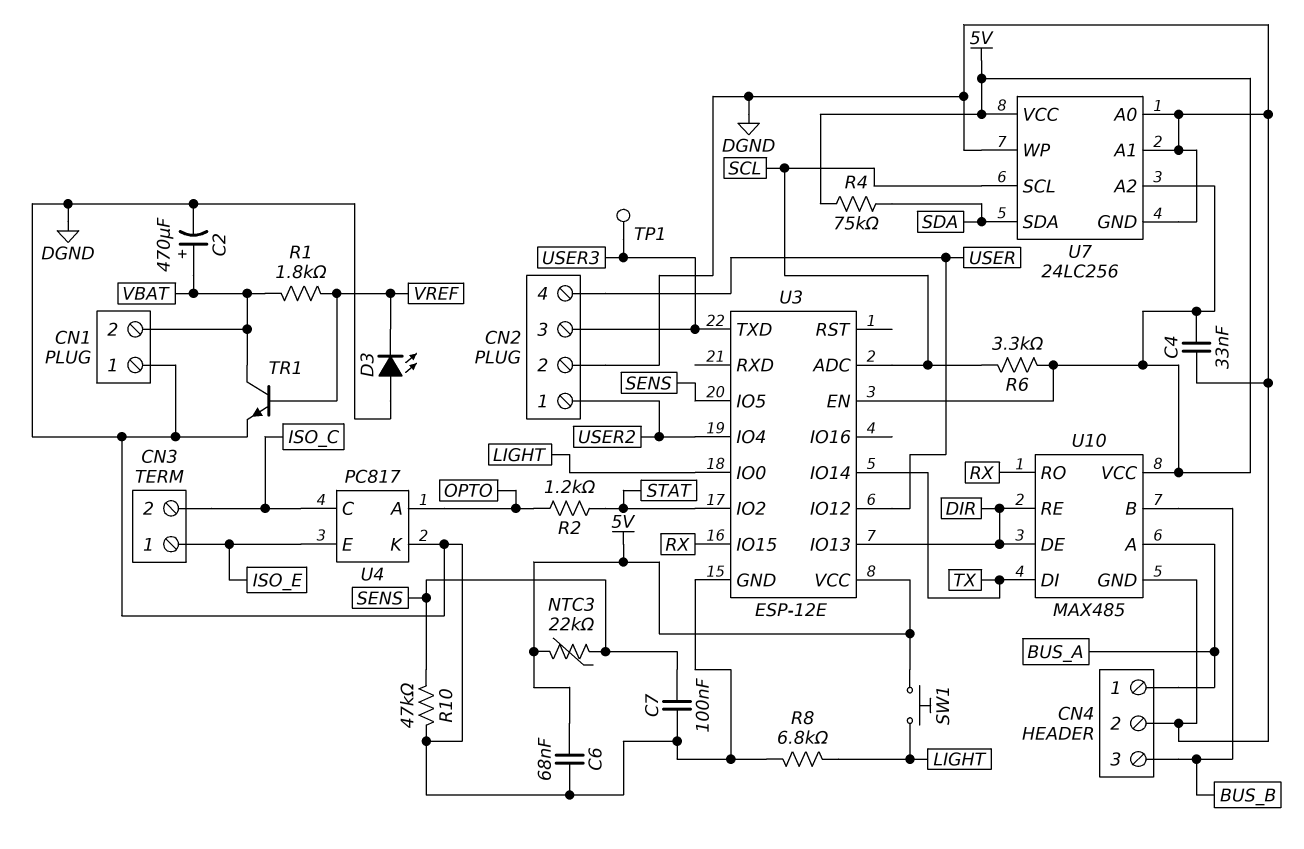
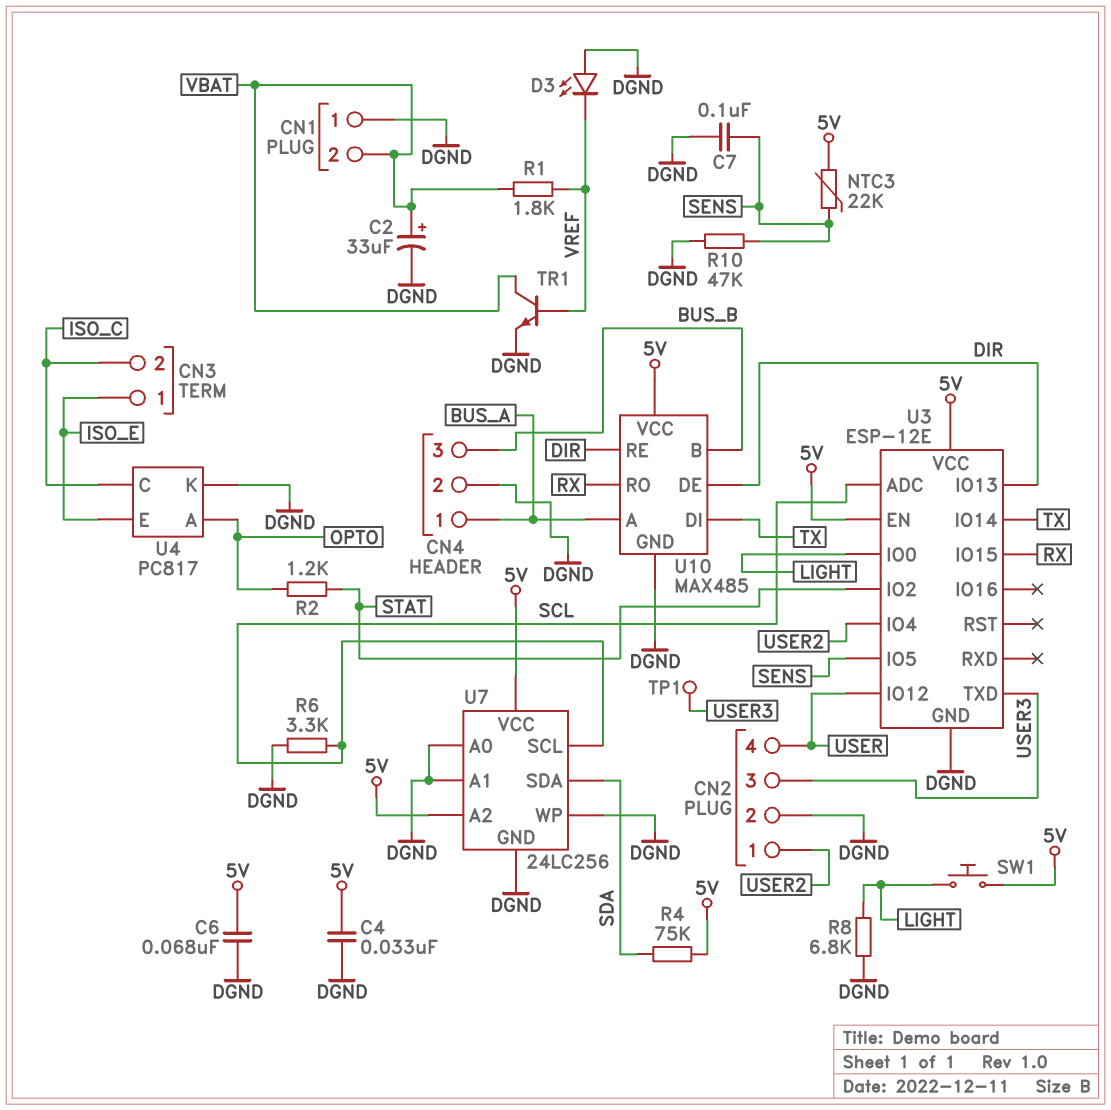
C2: 470uF (plus VBAT, minus DGND) -> 33uF (plus VBAT, minus DGND)
R6: 3.3k (5V, SCL) -> 3.3k (DGND, SCL)

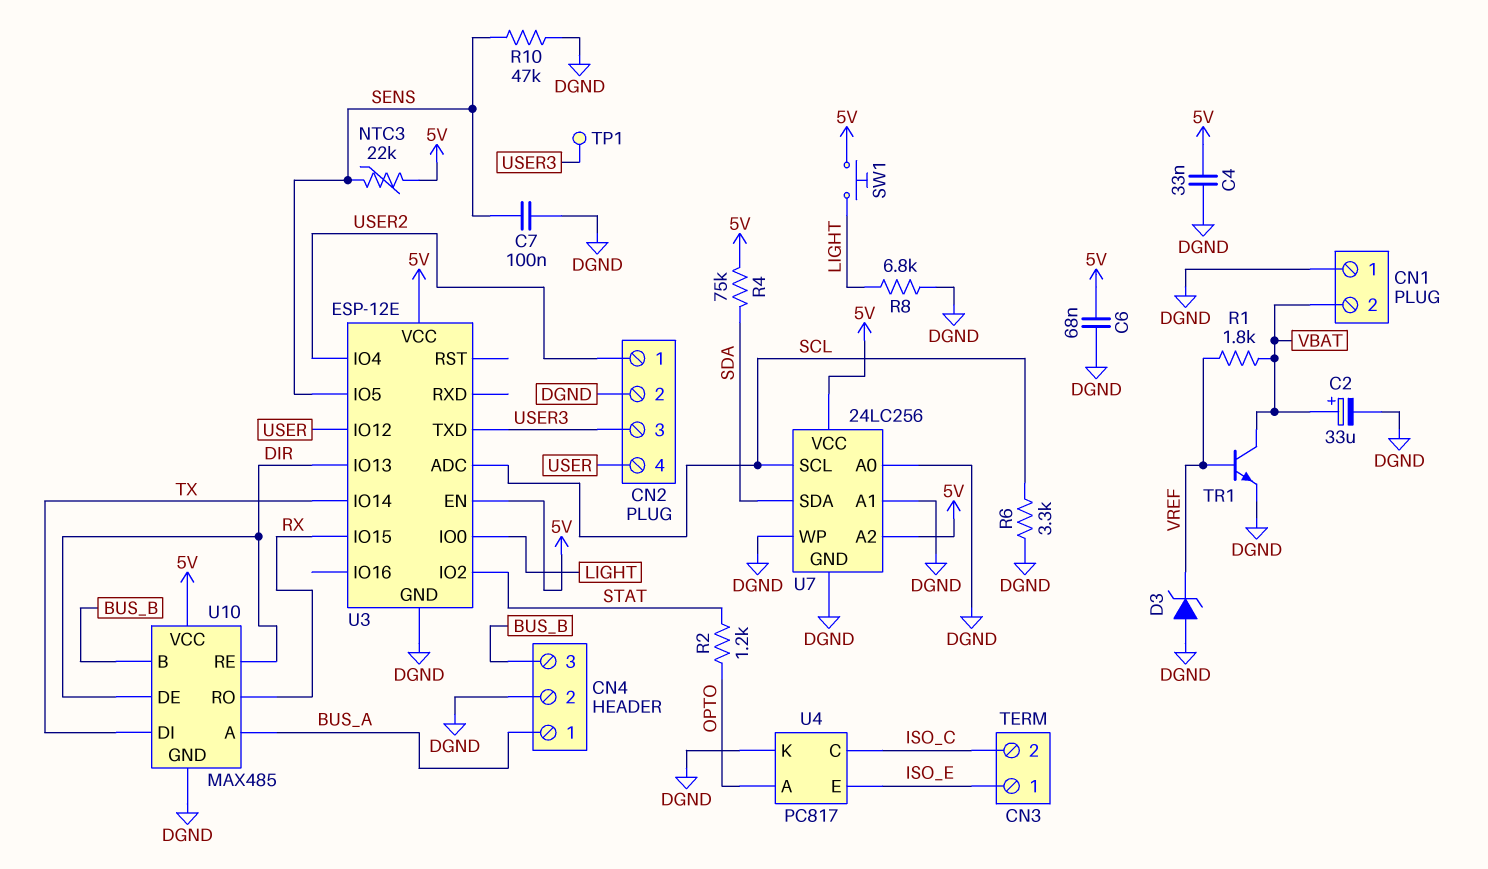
D3: LED (A DGND, K VREF) -> zener (A DGND, K VREF)

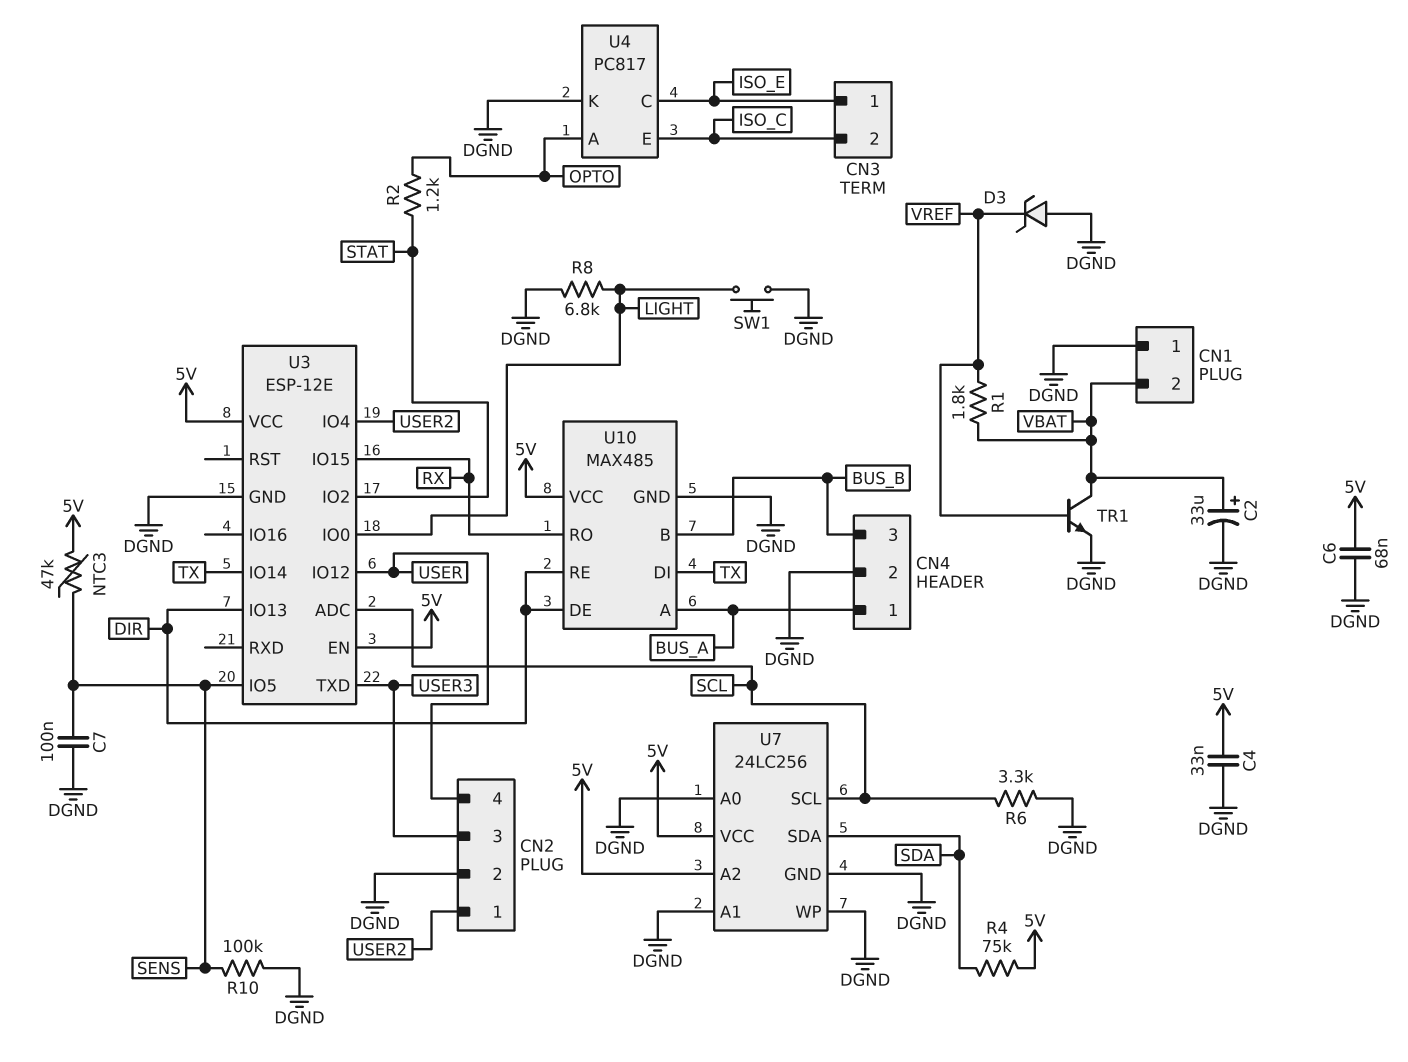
NTC3: 22k (5V, SENS) -> 47k (5V, SENS)
R10: 47k (DGND, SENS) -> 100k (DGND, SENS)
SW1: button (5V, LIGHT) -> button (DGND, LIGHT)
TP1: test point (USER3) -> none
U4 pin C: ISO_C -> ISO_E
U4 pin E: ISO_E -> ISO_C

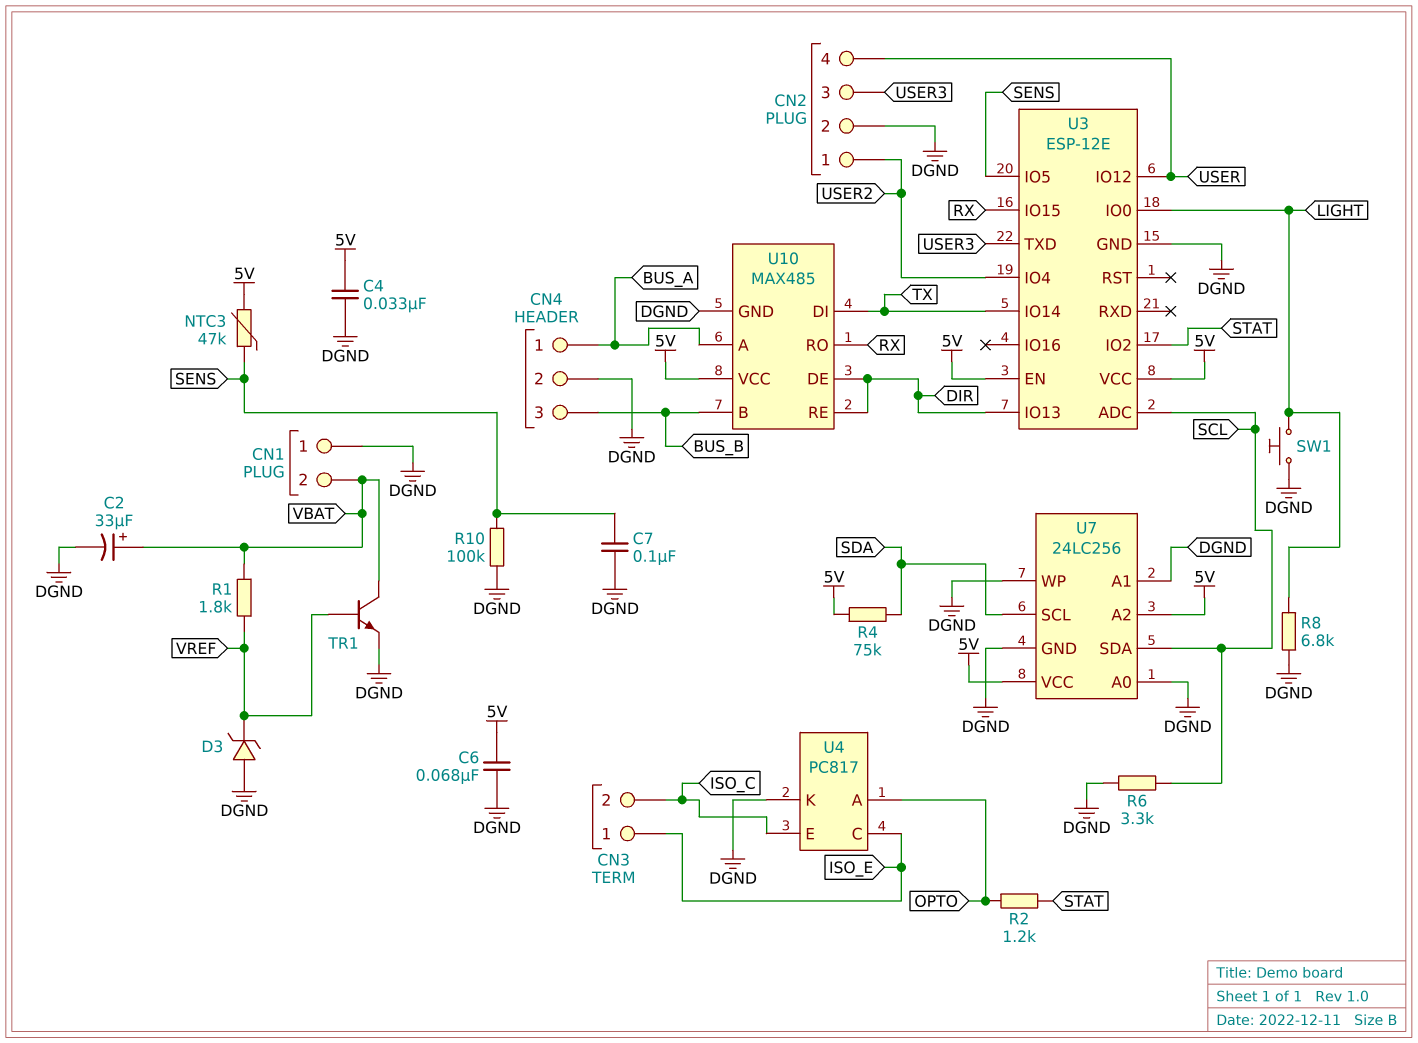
U7 pin SCL: SCL -> SDA
U7 pin SDA: SDA -> SCL

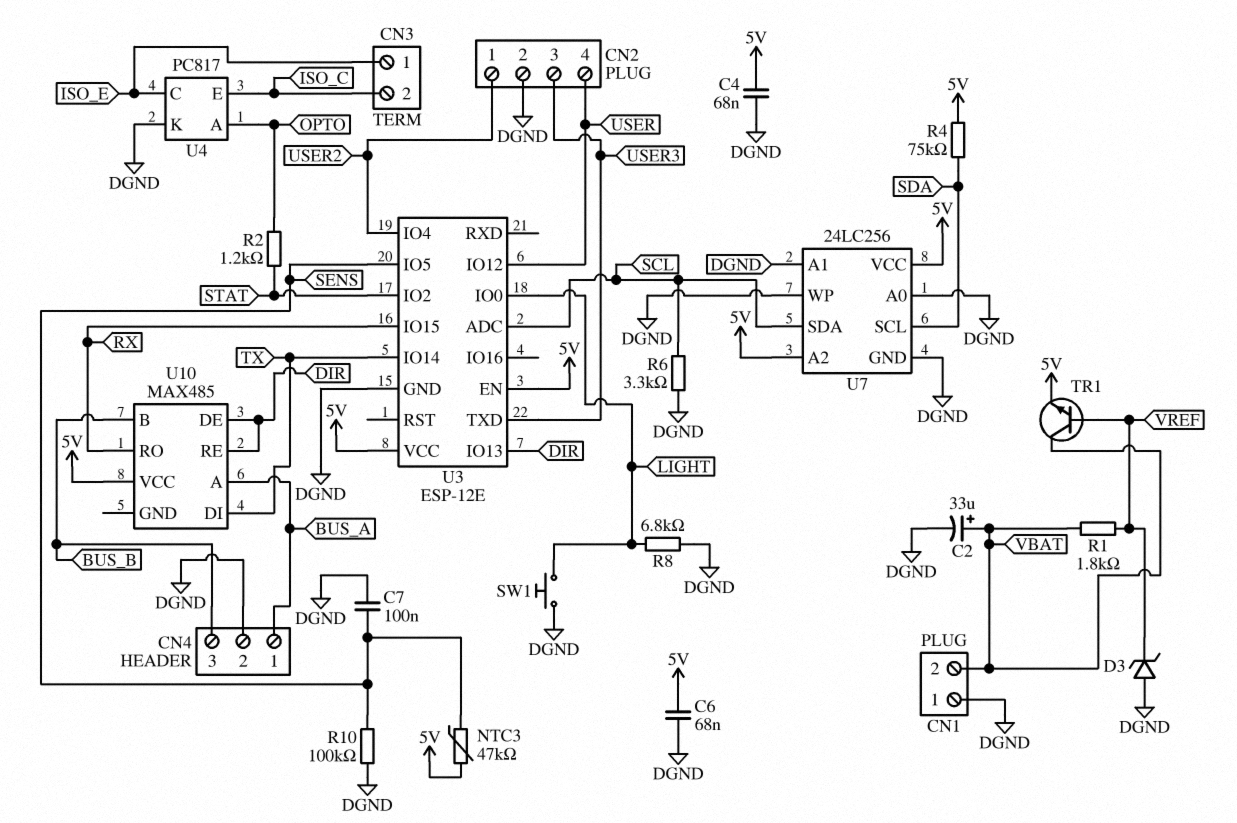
C4: 33nF (5V, DGND) -> 68nF (5V, DGND)
TR1: NPN (B VREF, C VBAT, E DGND) -> NPN (B VREF, C VBAT, E 5V)
U10 pin GND: DGND -> none

